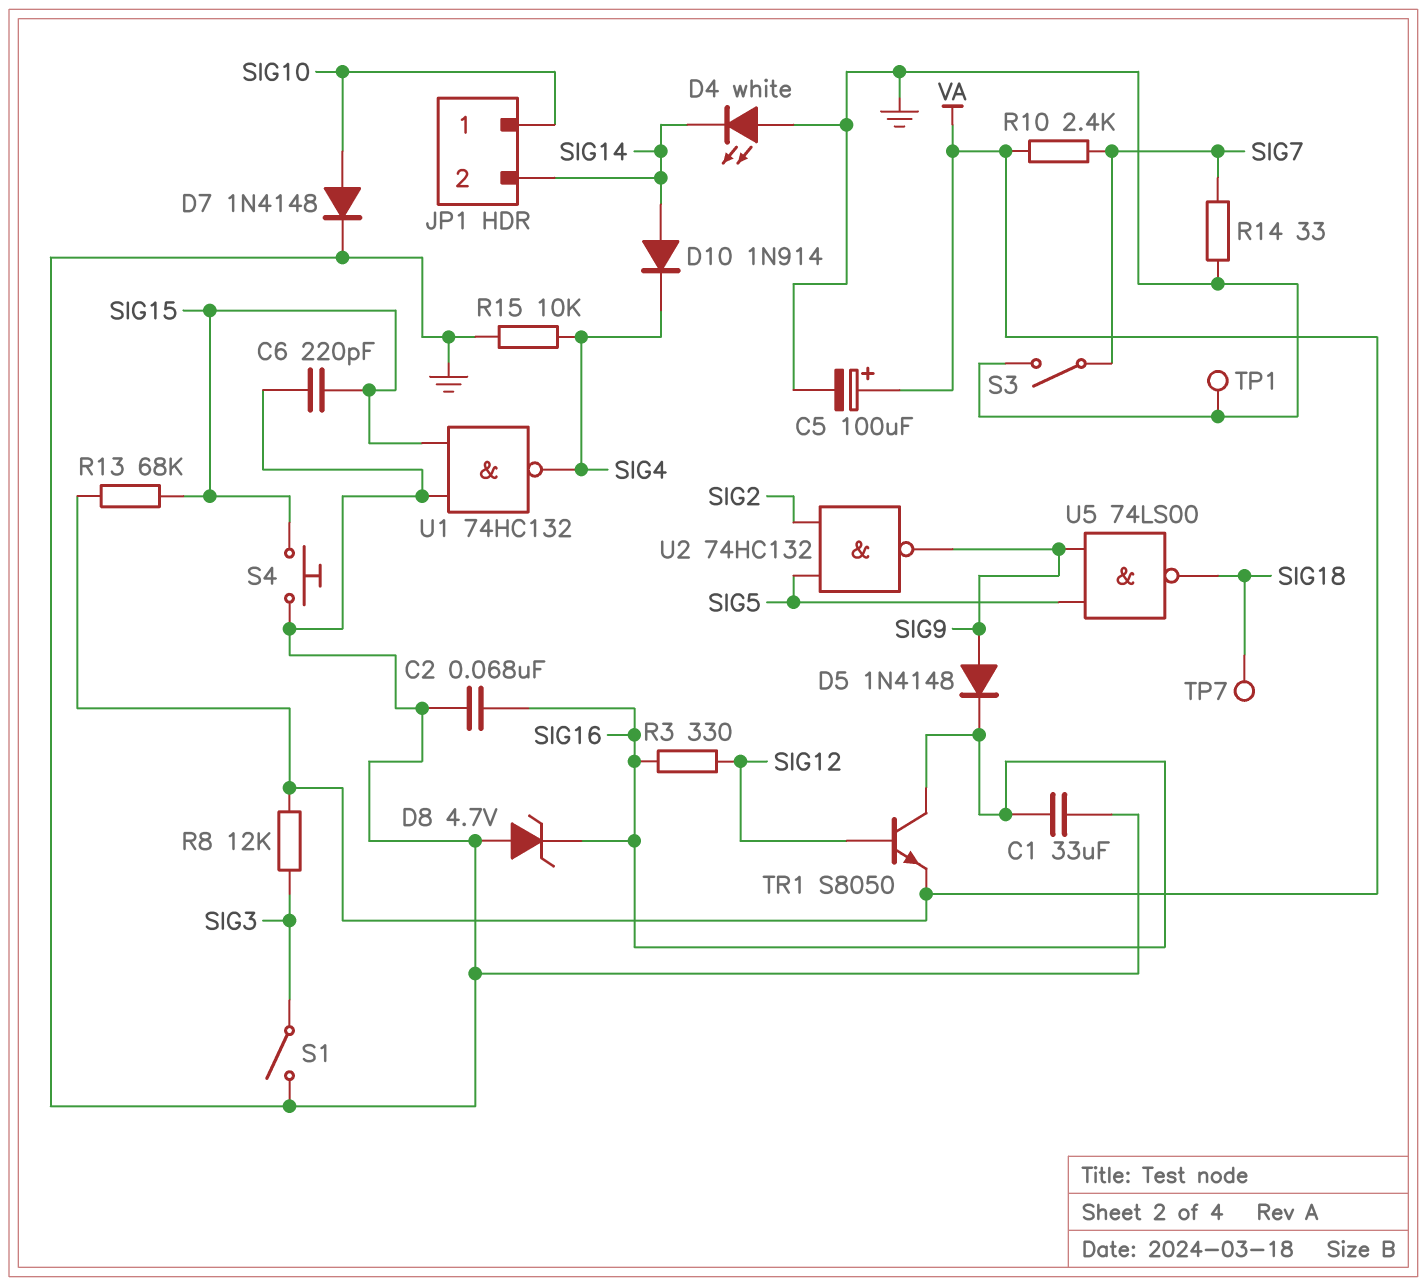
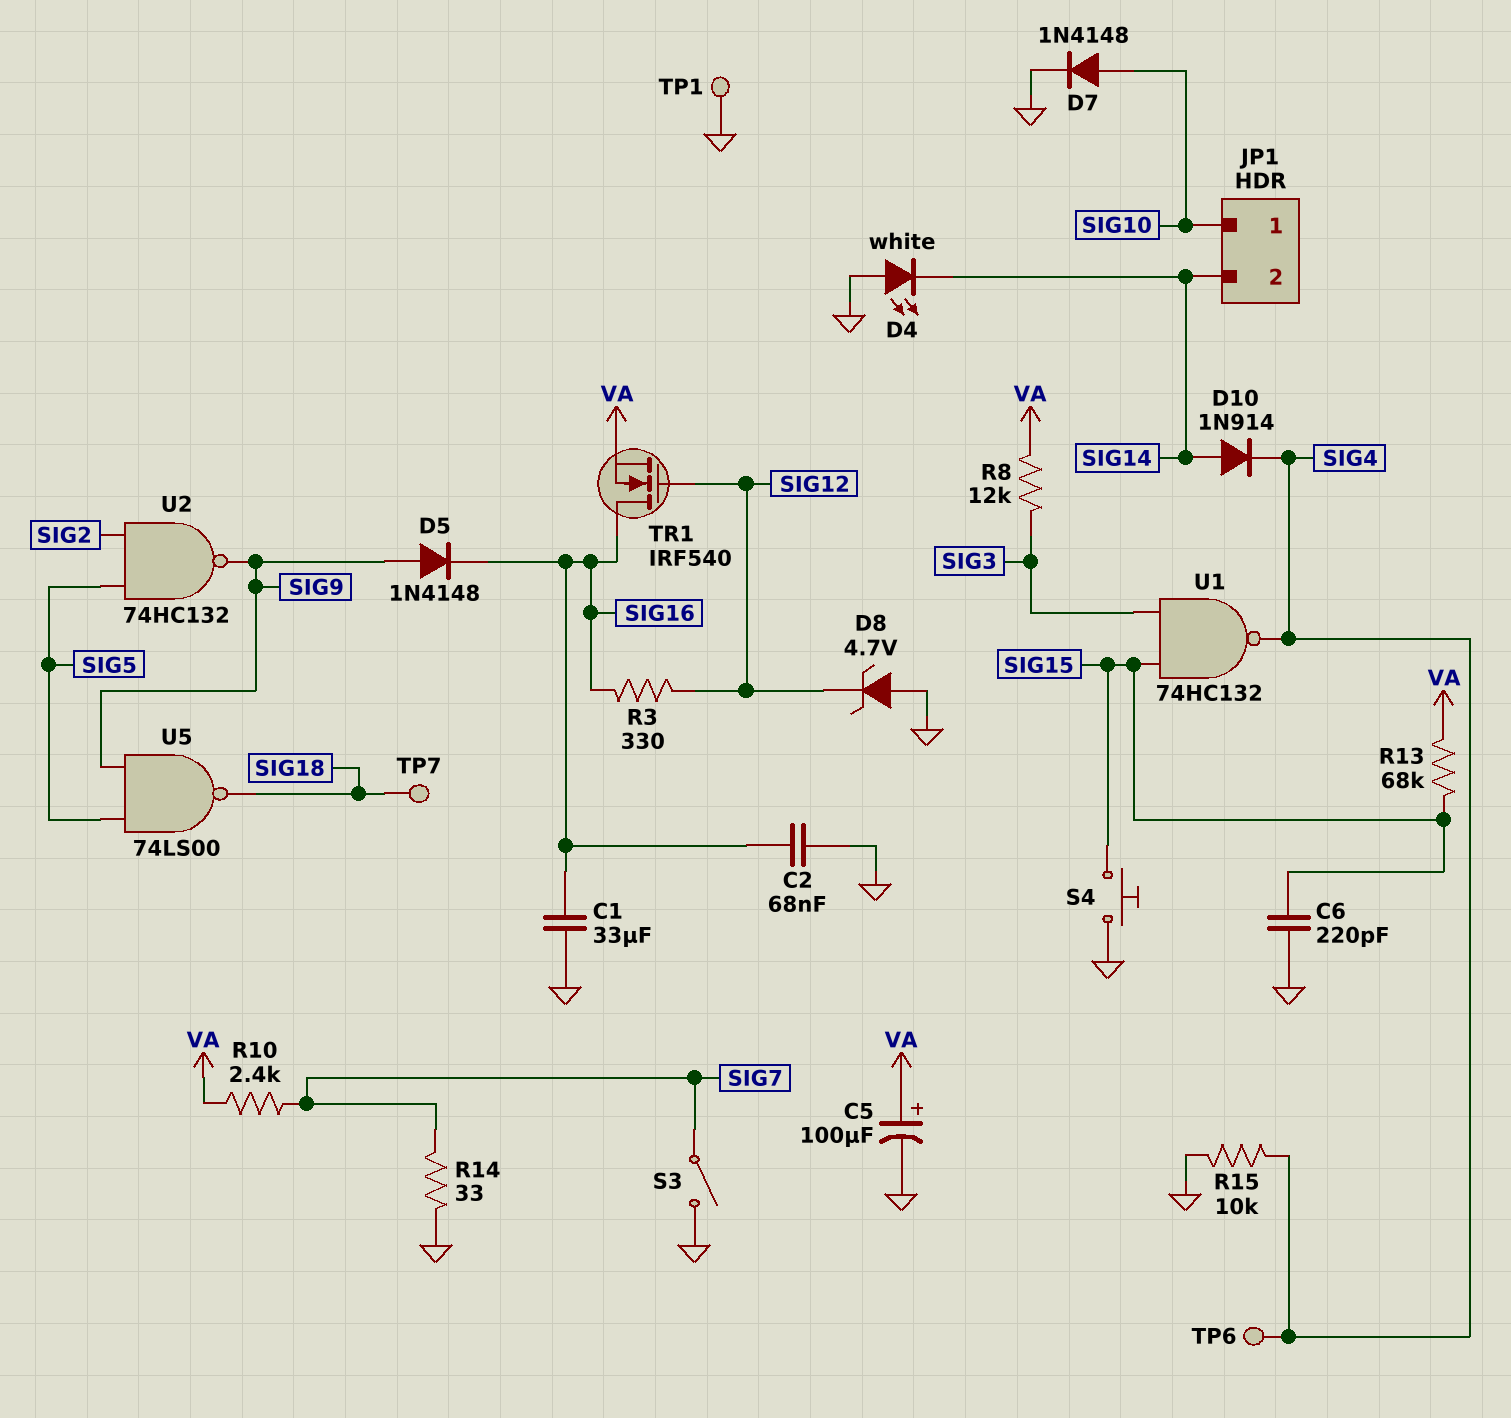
D8: zener 4.7V (A GND, K SIG16) -> zener 4.7V (A GND, K SIG12)
S1: switch (GND, SIG3) -> none
TP6: none -> test point (SIG4)
TR1: NPN S8050 (B SIG12, C SIG16, E VA) -> NMOS IRF540 (G SIG12, D SIG16, S VA)
U1: NAND 74HC132 (in GND, in SIG15, out SIG4) -> NAND 74HC132 (in SIG3, in SIG15, out SIG4)

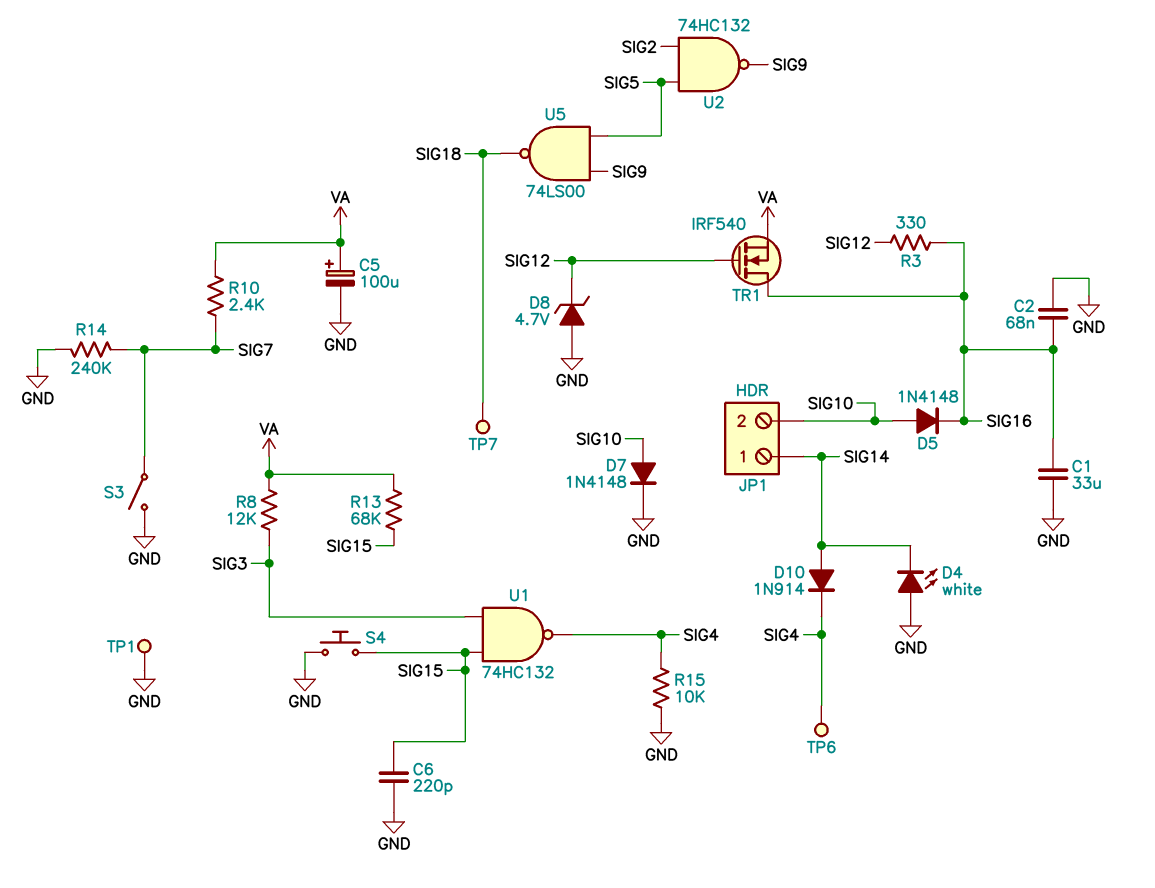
D5: diode 1N4148 (A SIG9, K SIG16) -> diode 1N4148 (A SIG10, K SIG16)
JP1 pin 1: SIG10 -> SIG14
JP1 pin 2: SIG14 -> SIG10
R14: 33 (GND, SIG7) -> 240k (GND, SIG7)

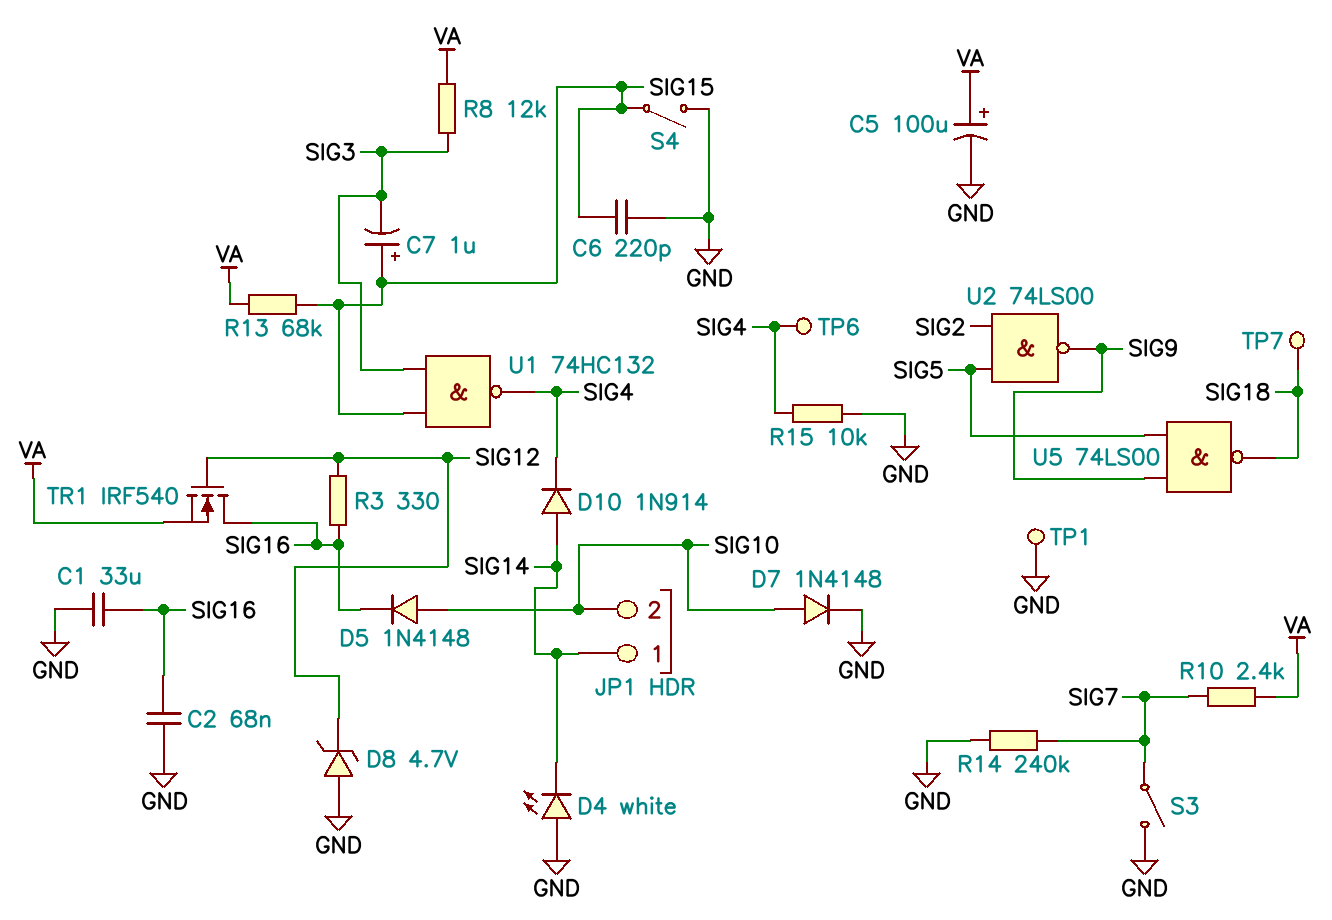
C7: none -> 1uF (plus SIG15, minus SIG3)
S4: button (GND, SIG15) -> switch (GND, SIG15)
U2: NAND 74HC132 (in SIG2, in SIG5, out SIG9) -> NAND 74LS00 (in SIG2, in SIG5, out SIG9)

